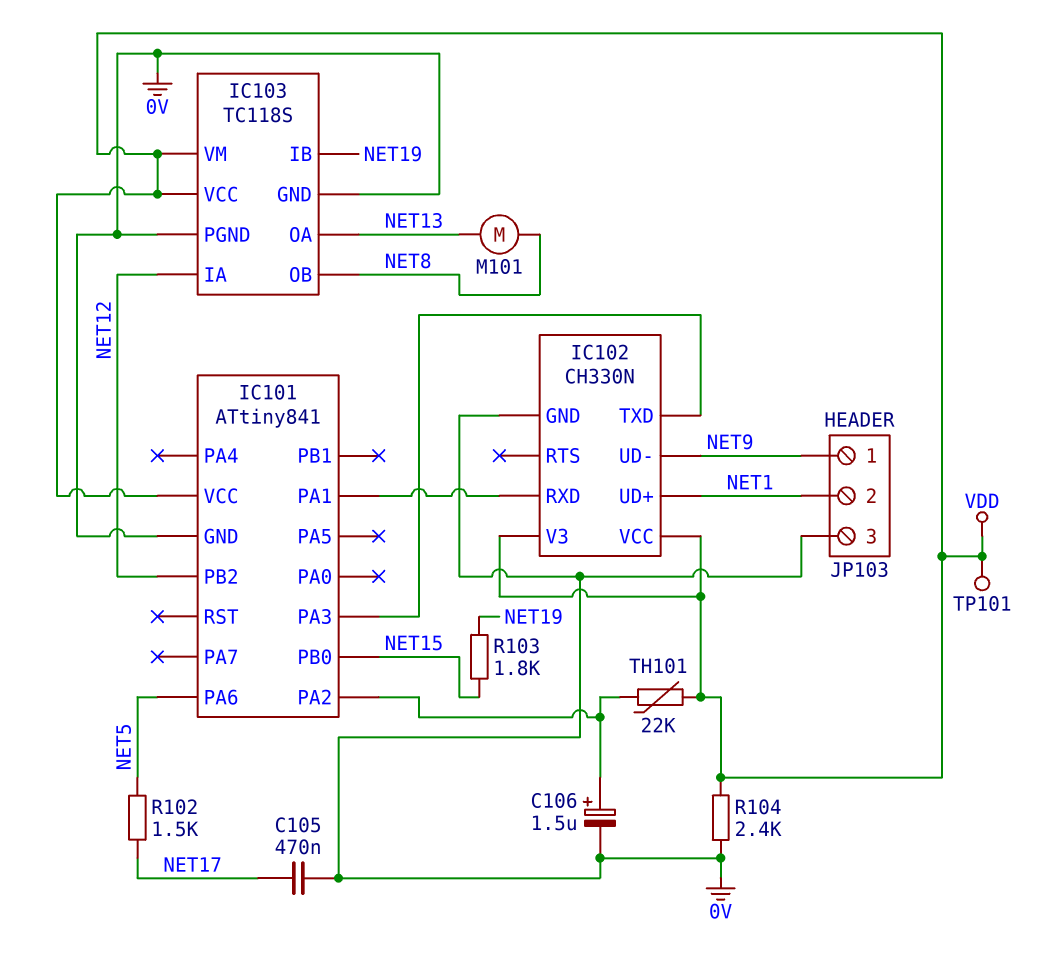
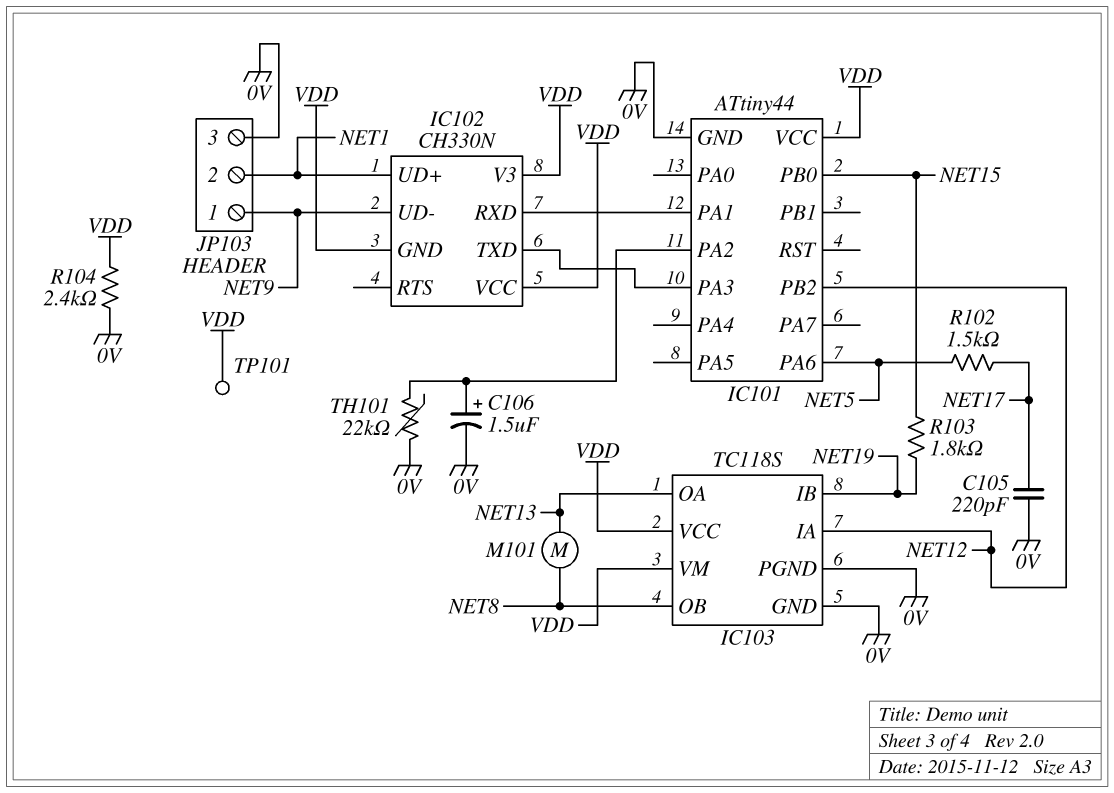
C105: 470nF (0V, NET17) -> 220pF (0V, NET17)
IC101: ATtiny841 -> ATtiny44
IC102 pin GND: 0V -> VDD
TH101: 22k (IC101/PA2, VDD) -> 22k (0V, IC101/PA2)

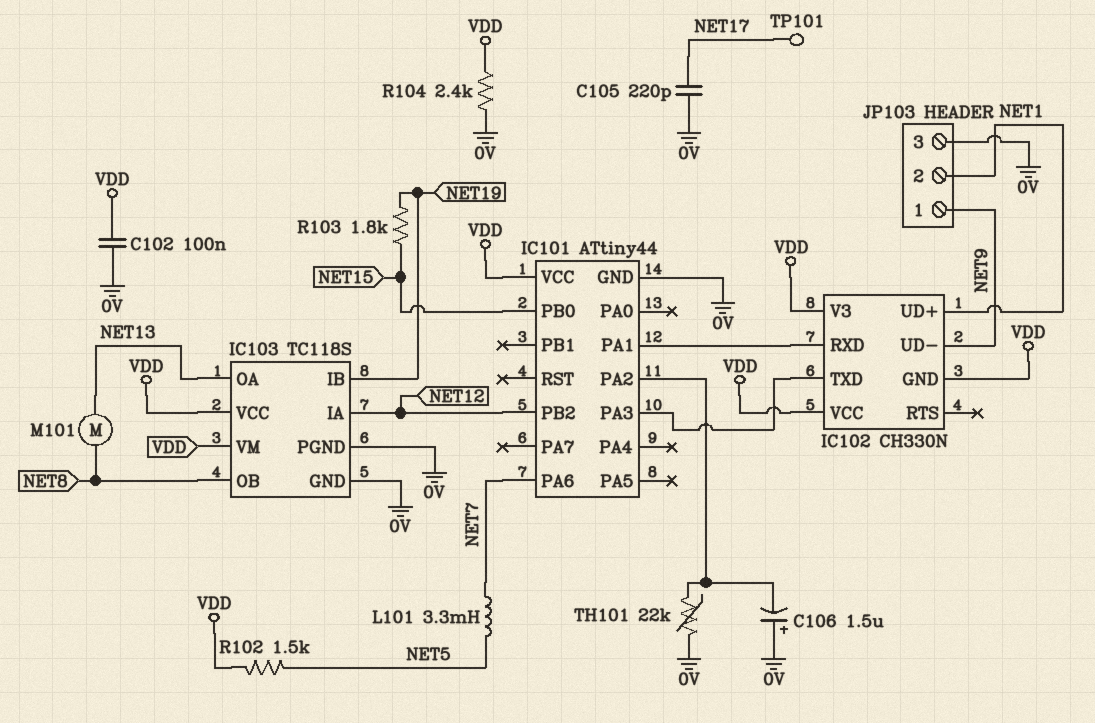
C102: none -> 100nF (0V, VDD)
C106: 1.5uF (plus IC101/PA2, minus 0V) -> 1.5uF (plus 0V, minus IC101/PA2)
IC101 pin PA6: NET5 -> NET7
L101: none -> 3.3mH (NET5, NET7)
R102: 1.5k (NET5, NET17) -> 1.5k (NET5, VDD)
TP101: test point (VDD) -> test point (NET17)

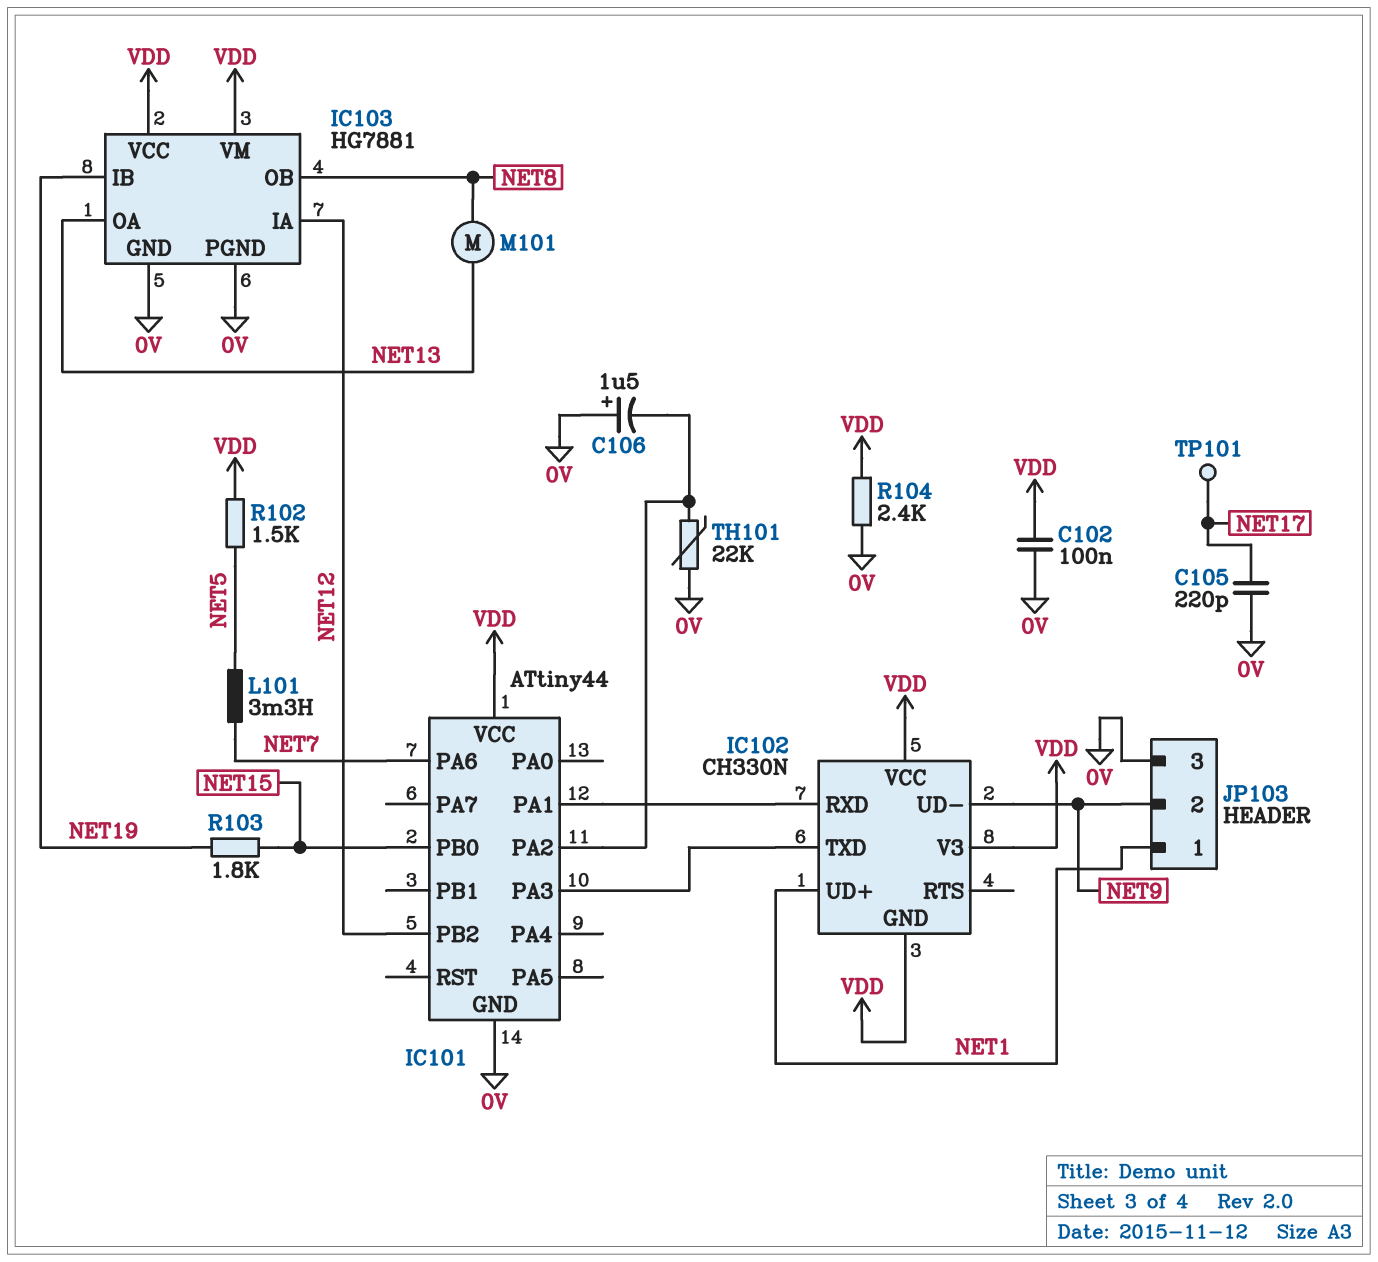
IC103: TC118S -> HG7881
JP103 pin 1: NET9 -> NET1
JP103 pin 2: NET1 -> NET9

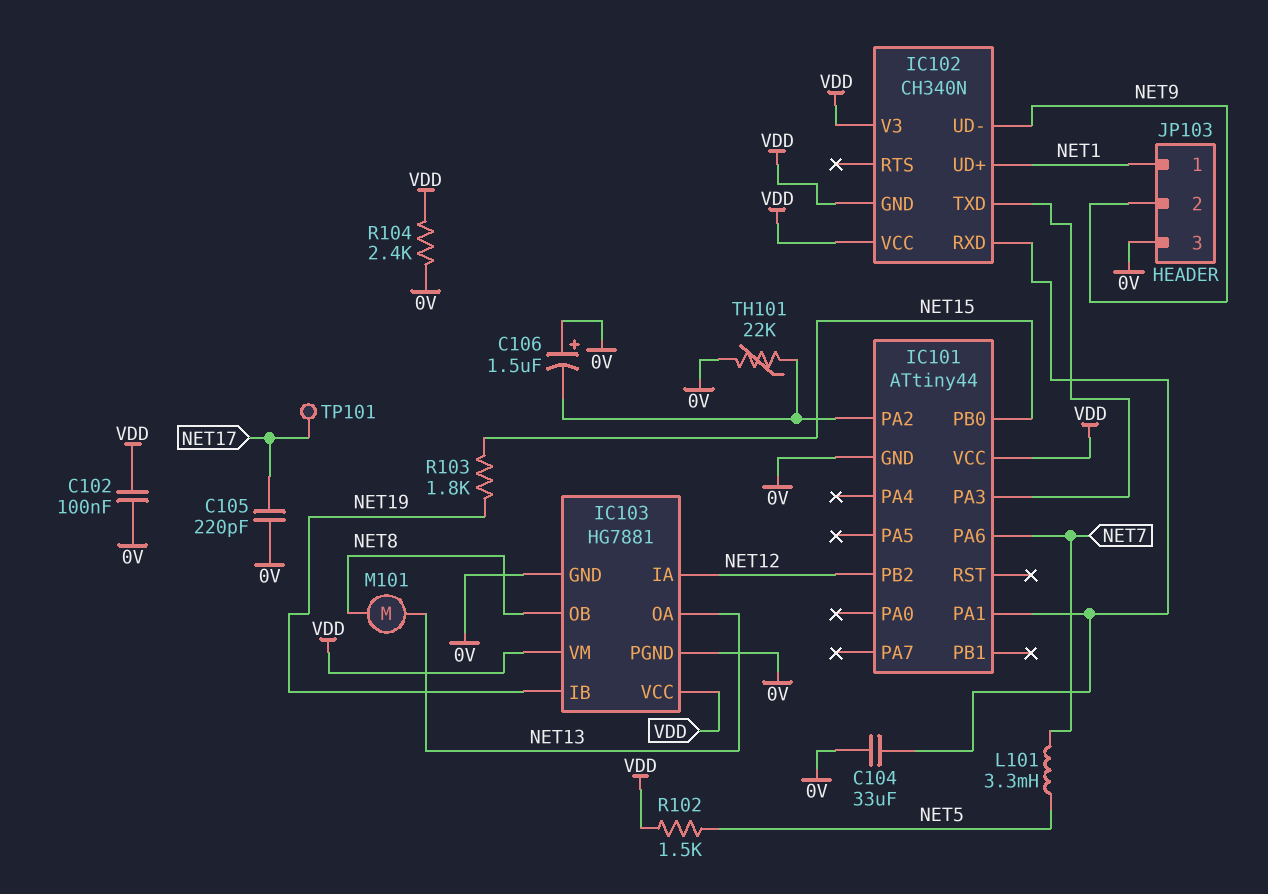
C104: none -> 33uF (0V, IC101/PA1)
IC102: CH330N -> CH340N

